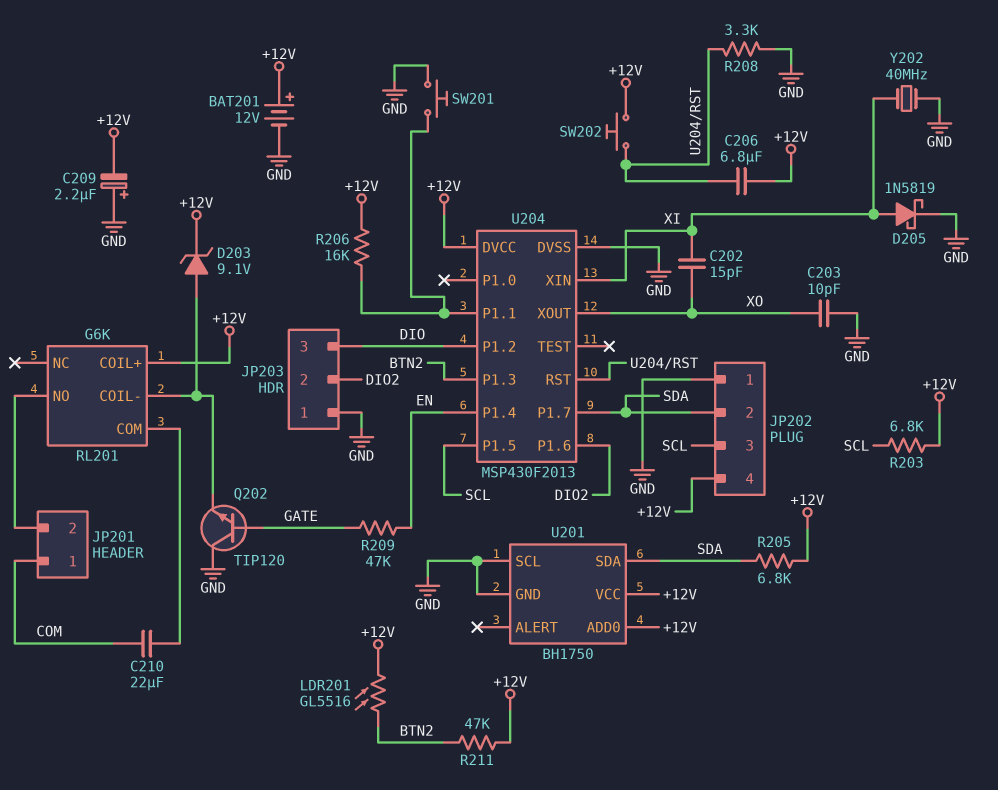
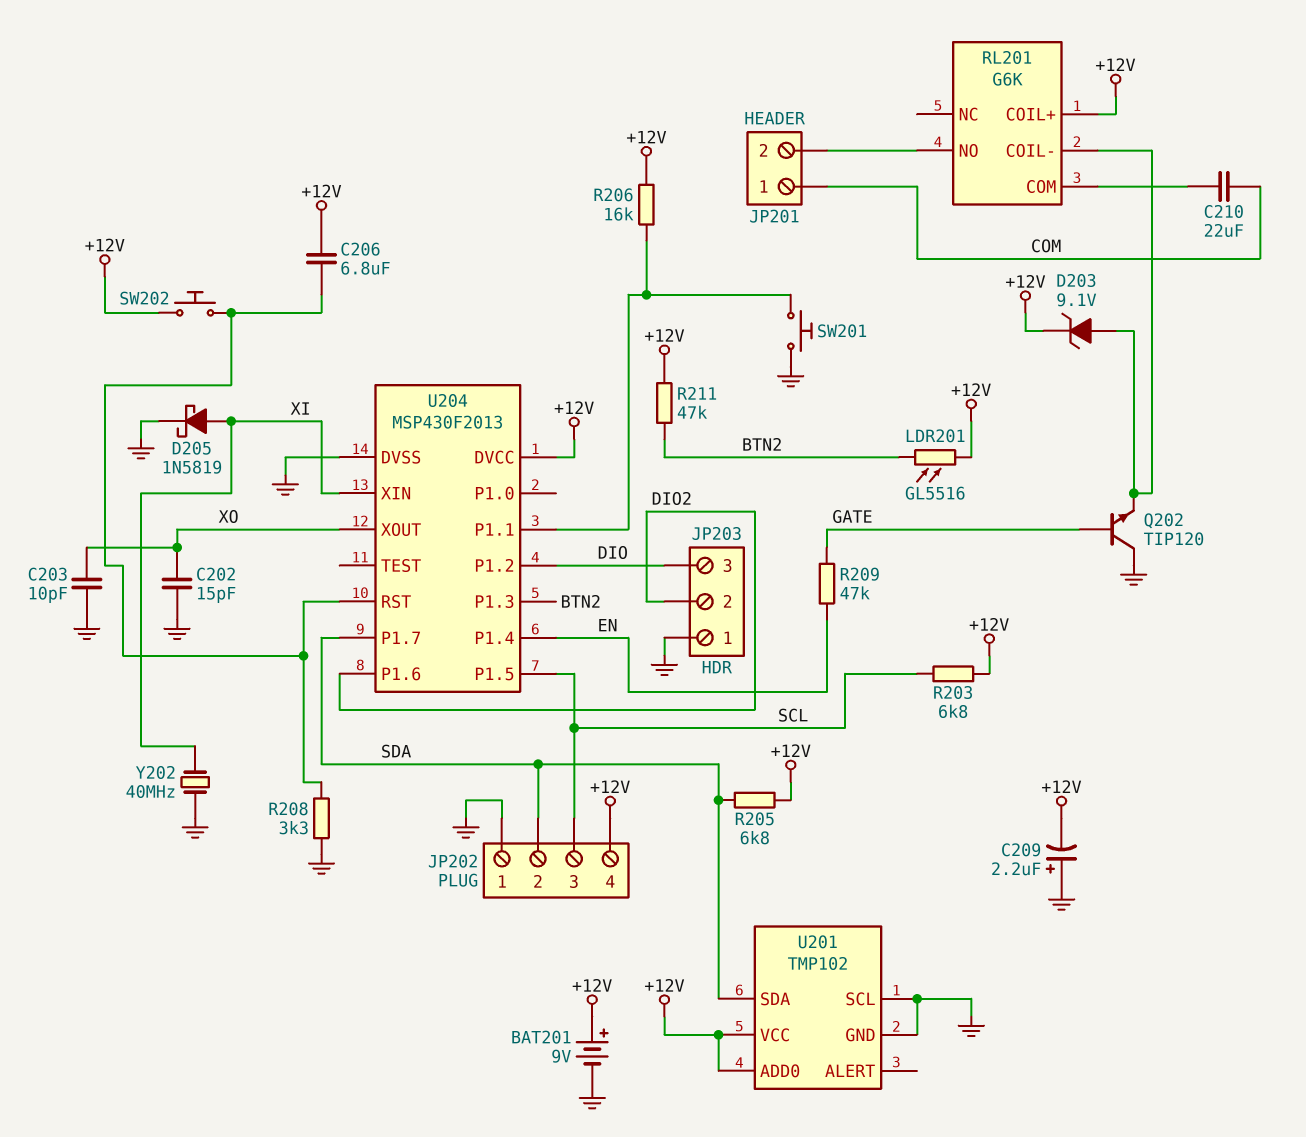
BAT201: 12V (plus +12V, minus GND) -> 9V (plus +12V, minus GND)
C202: 15pF (XI, XO) -> 15pF (GND, XO)
U201: BH1750 -> TMP102

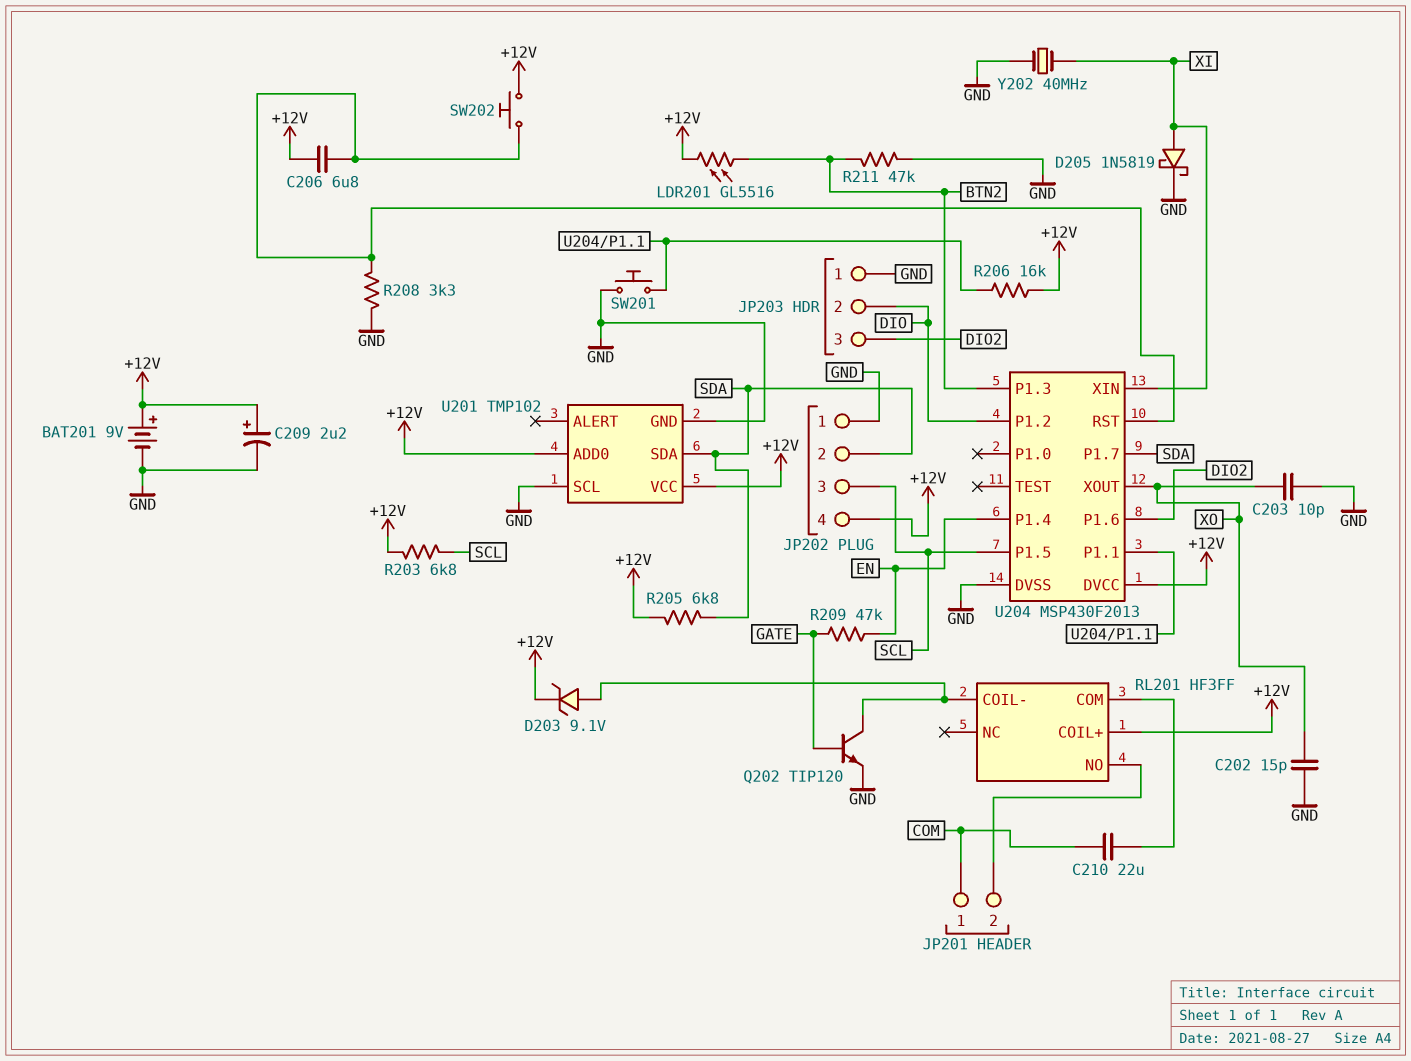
C209: 2.2uF (plus GND, minus +12V) -> 2.2uF (plus +12V, minus GND)
JP203 pin 2: DIO2 -> DIO
JP203 pin 3: DIO -> DIO2
Q202: NPN TIP120 (B GATE, C GND, E RL201/COIL-) -> NPN TIP120 (B GATE, C RL201/COIL-, E GND)
R211: 47k (+12V, BTN2) -> 47k (BTN2, GND)
RL201: G6K -> HF3FF

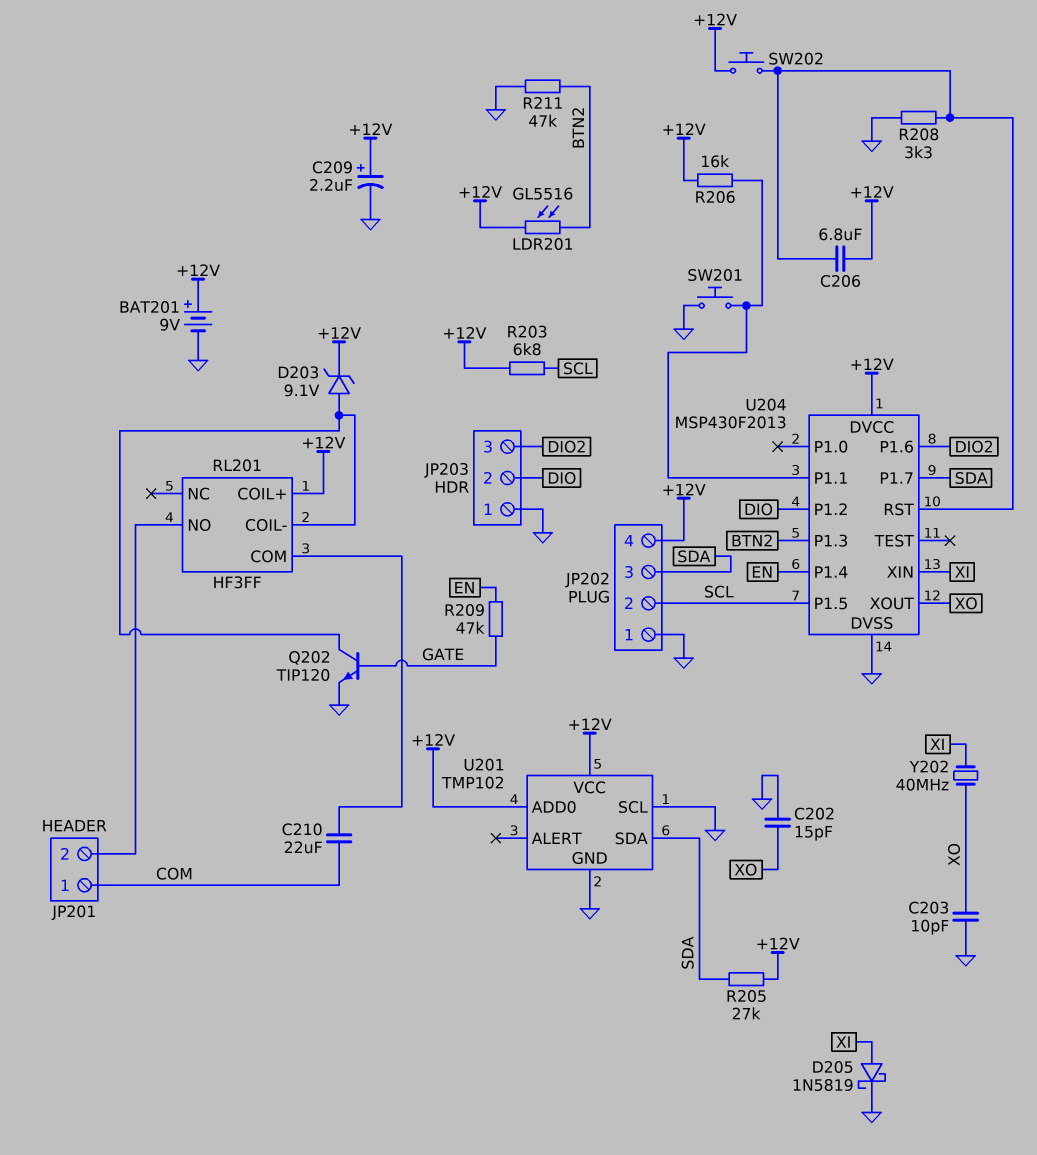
JP202 pin 2: SDA -> SCL
JP202 pin 3: SCL -> SDA
R205: 6.8k (+12V, SDA) -> 27k (+12V, SDA)
Y202: 40MHz (GND, XI) -> 40MHz (XI, XO)

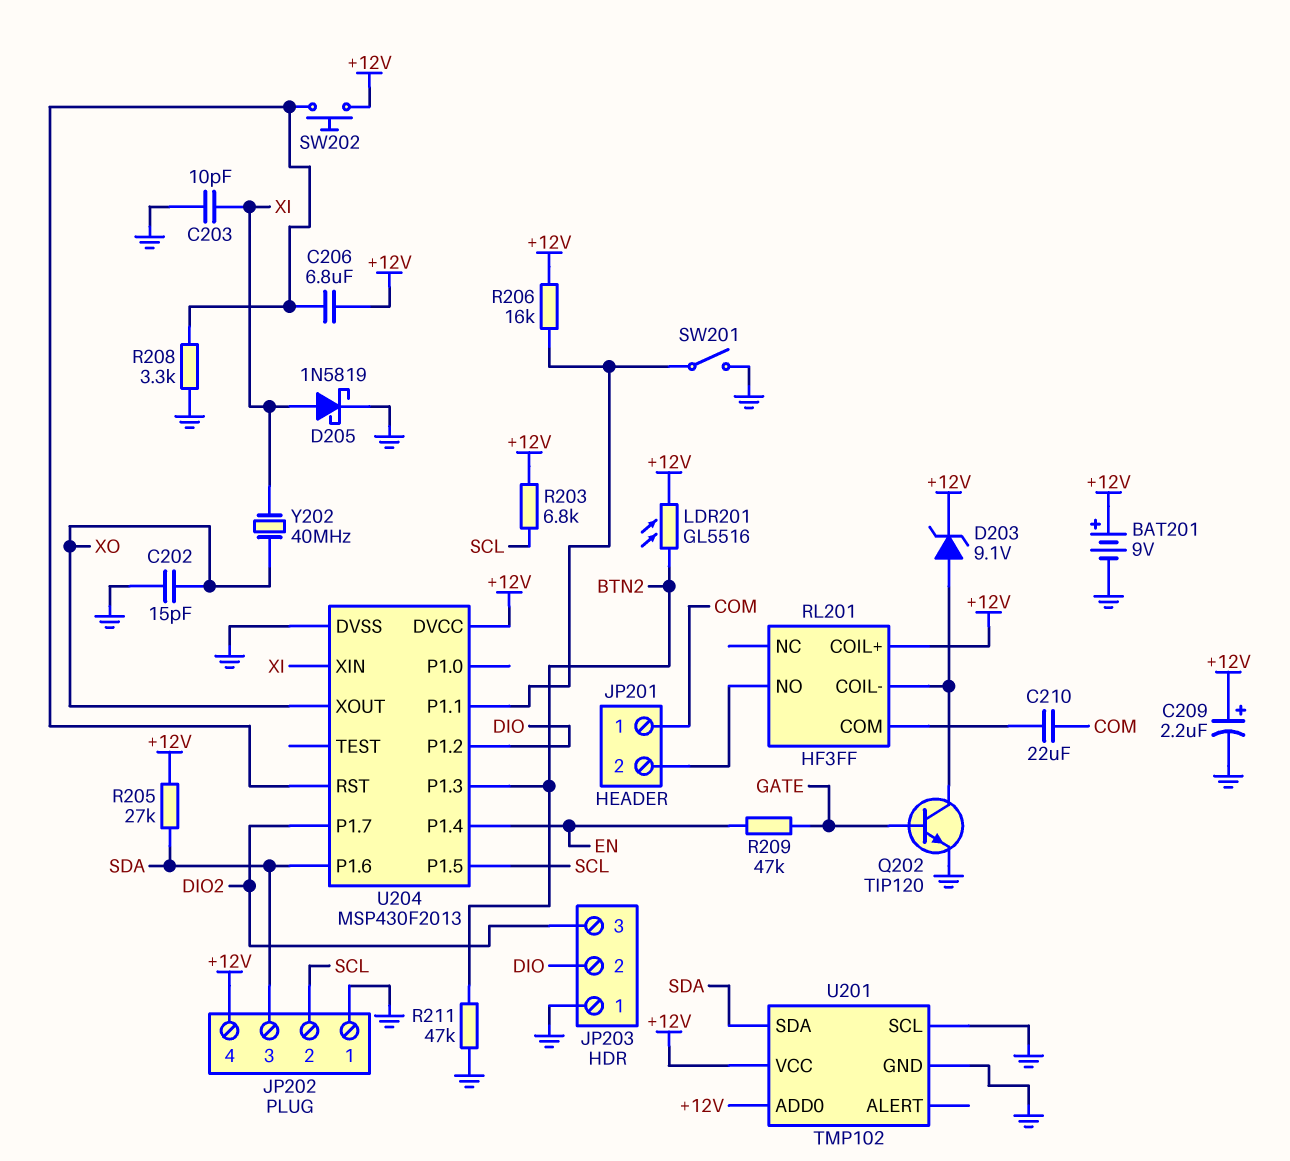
C203: 10pF (GND, XO) -> 10pF (GND, XI)
SW201: button (GND, U204/P1.1) -> switch (GND, U204/P1.1)
U204 pin P1.6: DIO2 -> SDA
U204 pin P1.7: SDA -> DIO2

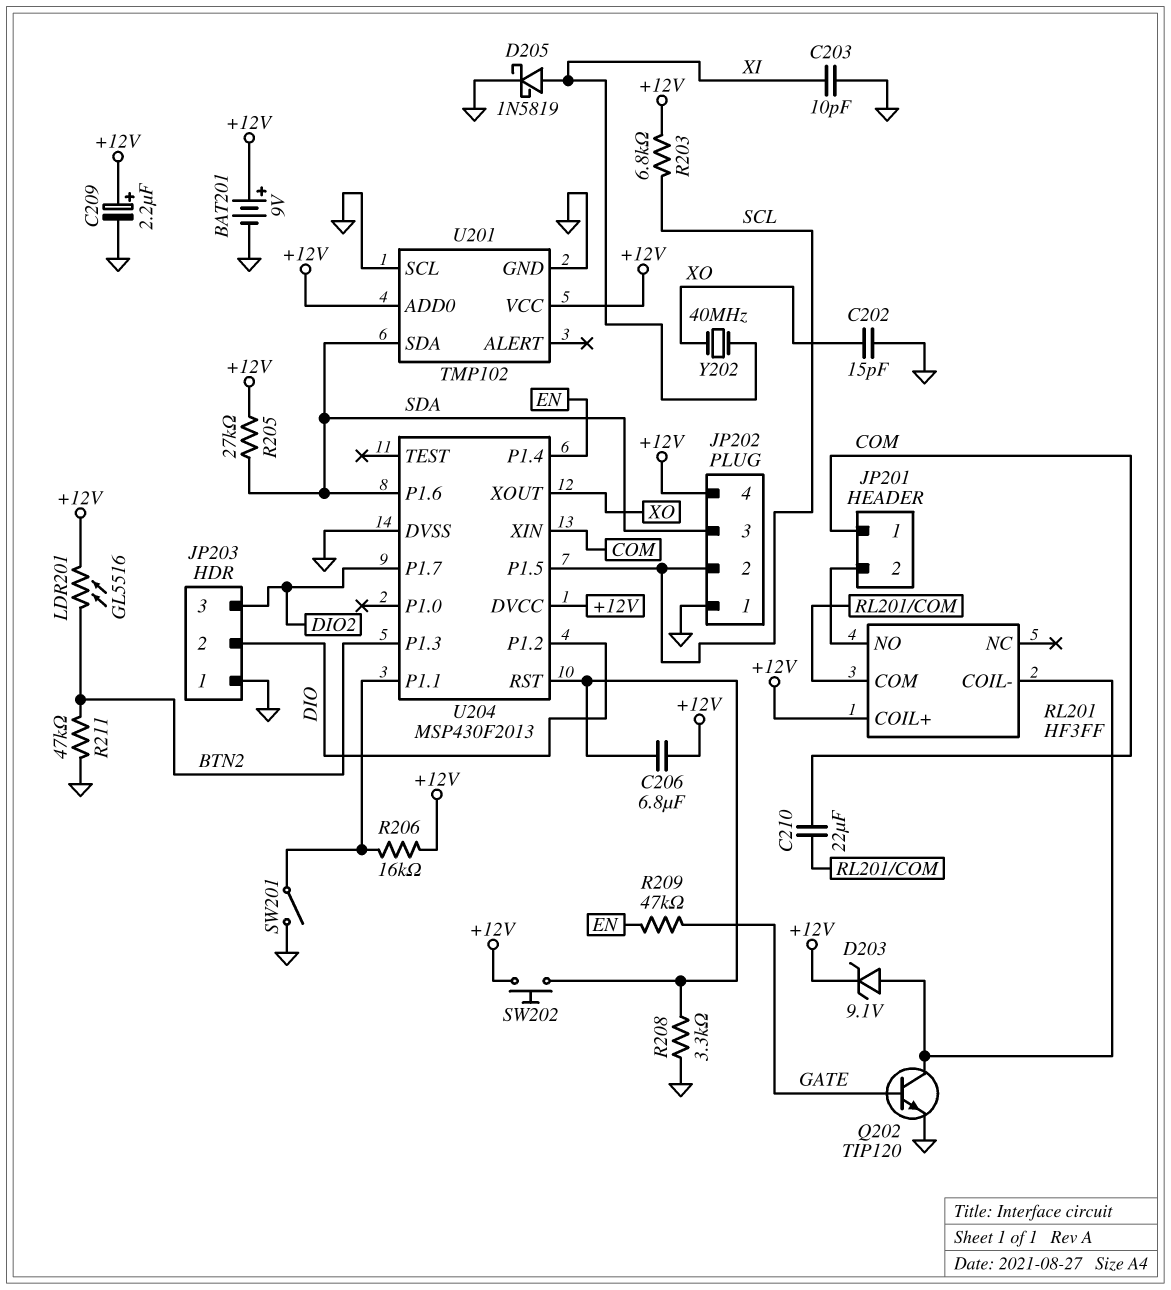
U204 pin XIN: XI -> COM

